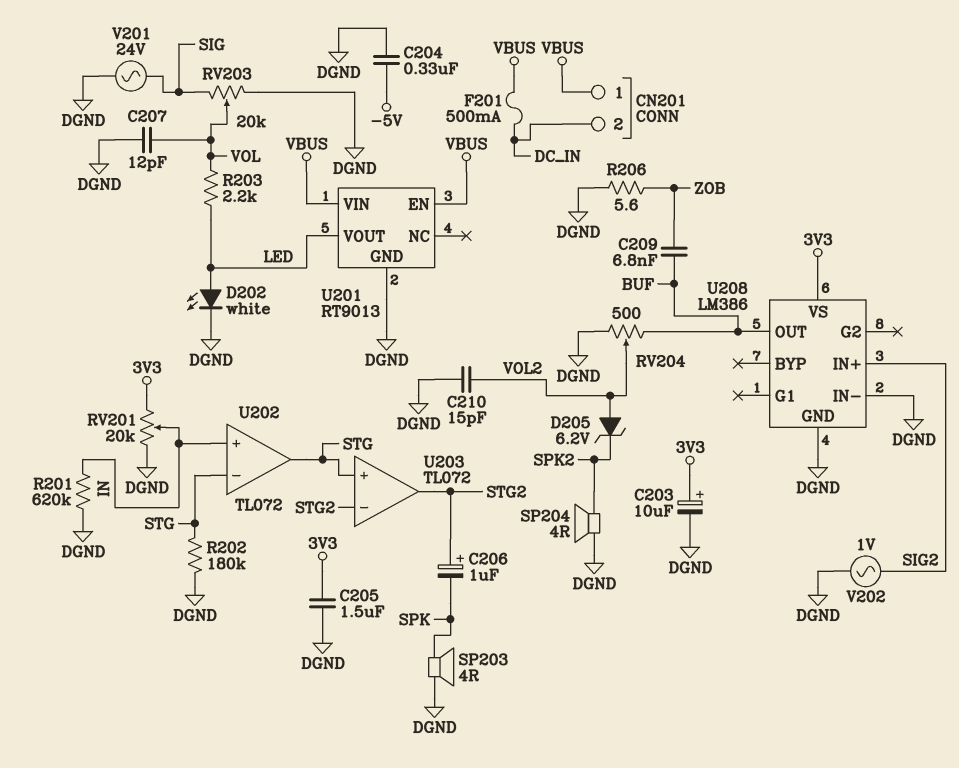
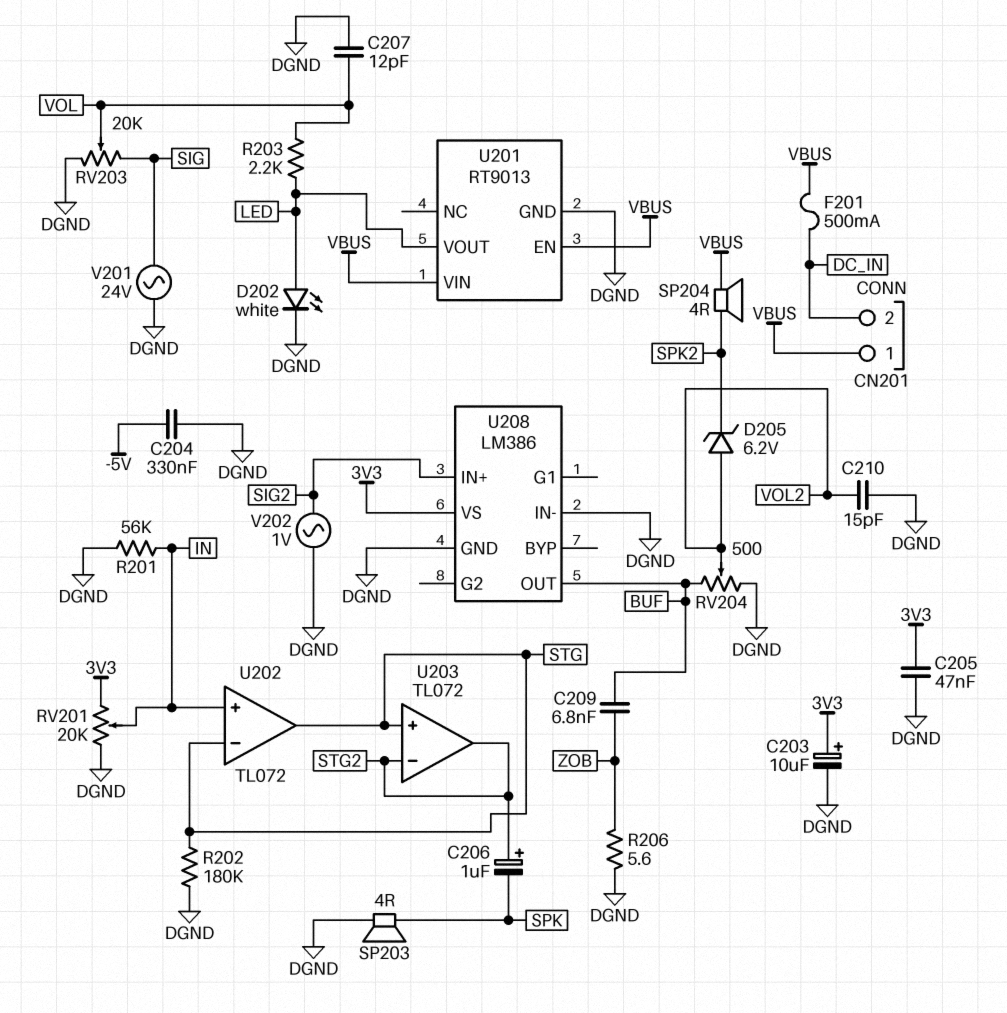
C205: 1.5uF (3V3, DGND) -> 47nF (3V3, DGND)
R201: 620k (DGND, IN) -> 56k (DGND, IN)
SP204: speaker 4R (DGND, SPK2) -> speaker 4R (SPK2, VBUS)

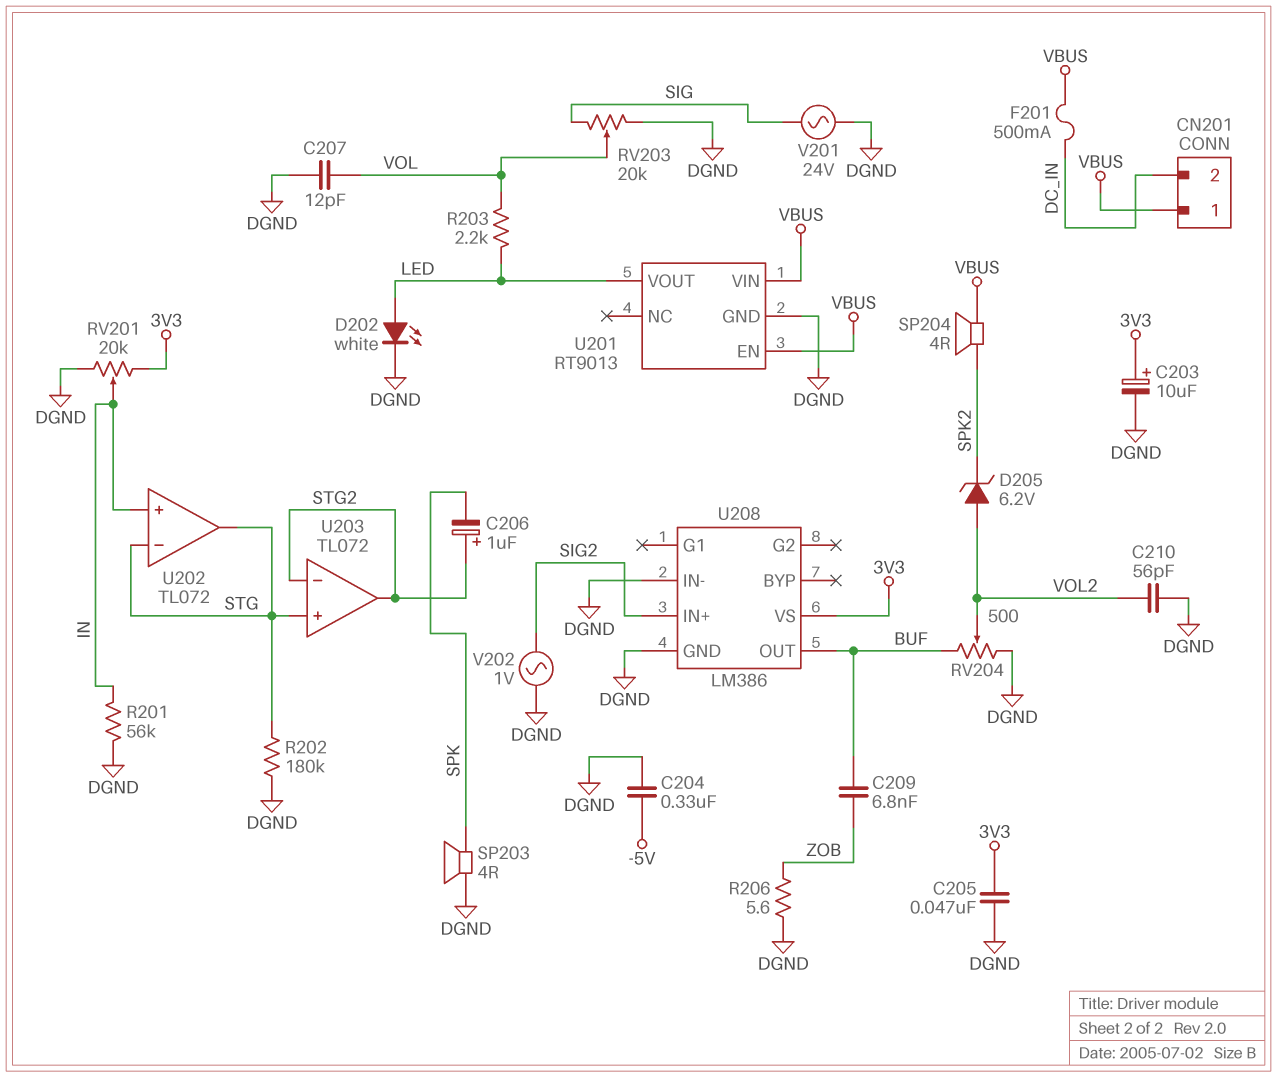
C210: 15pF (DGND, VOL2) -> 56pF (DGND, VOL2)

